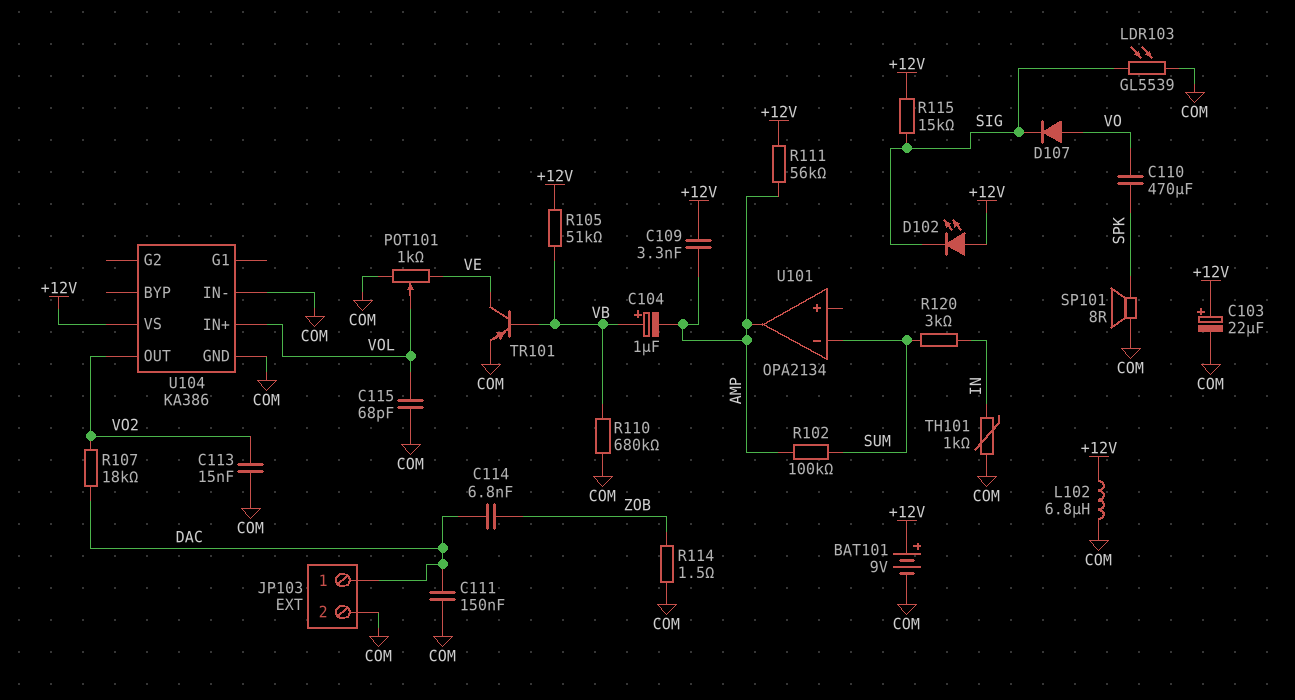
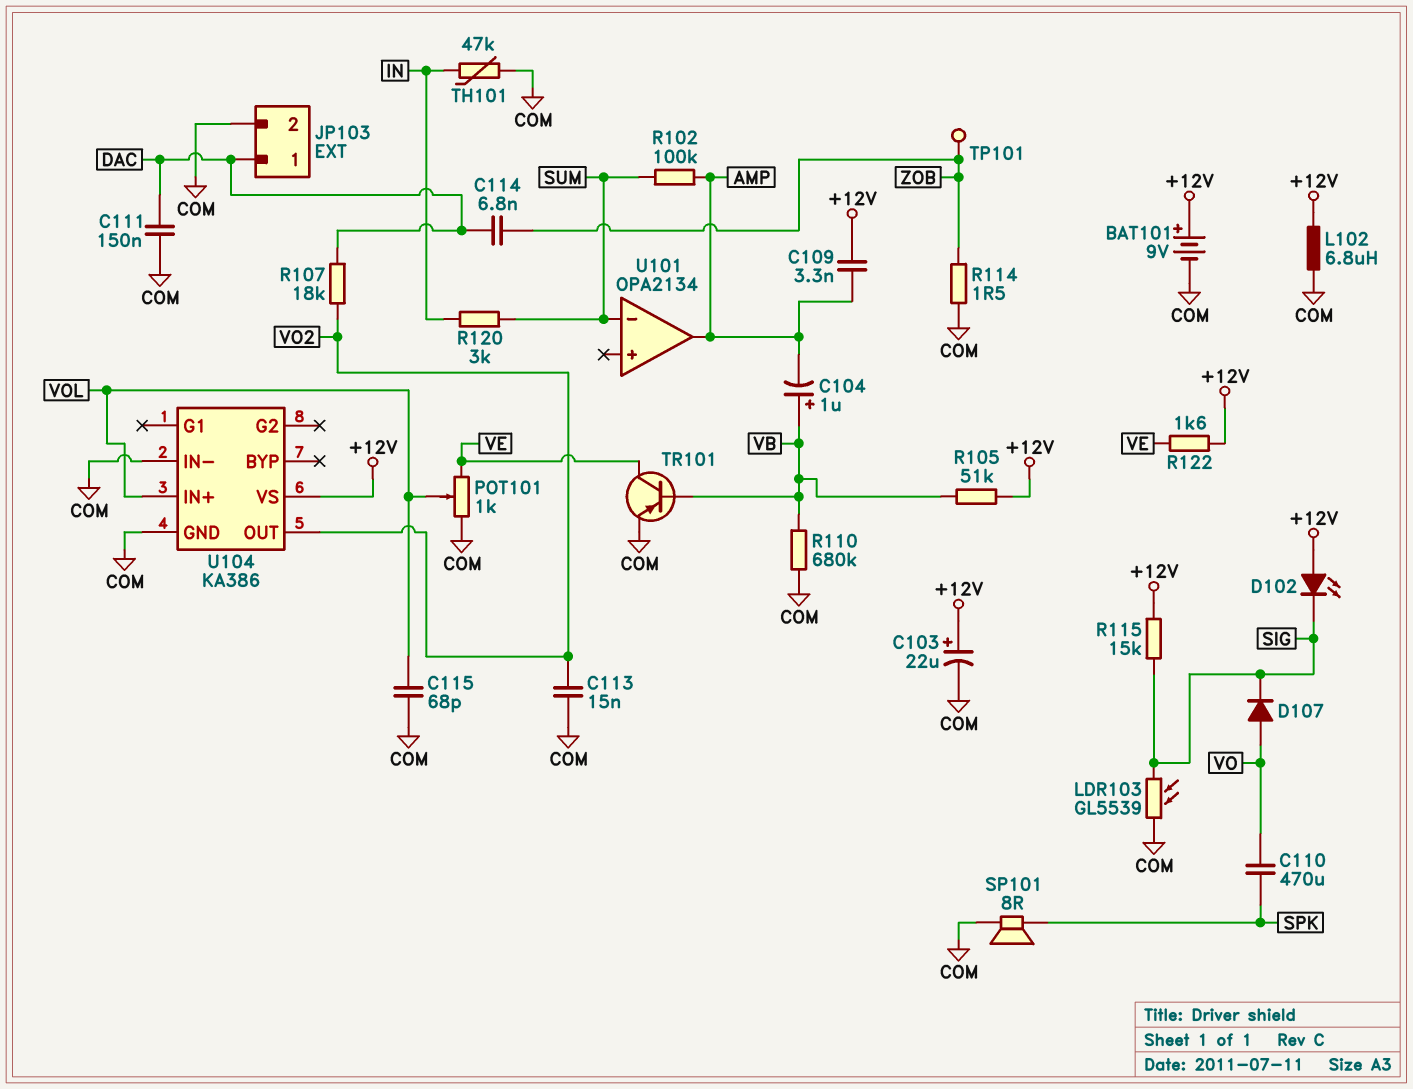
R111: 56k (+12V, AMP) -> none
R122: none -> 1.6k (+12V, VE)
TH101: 1k (COM, IN) -> 47k (COM, IN)
TP101: none -> test point (ZOB)

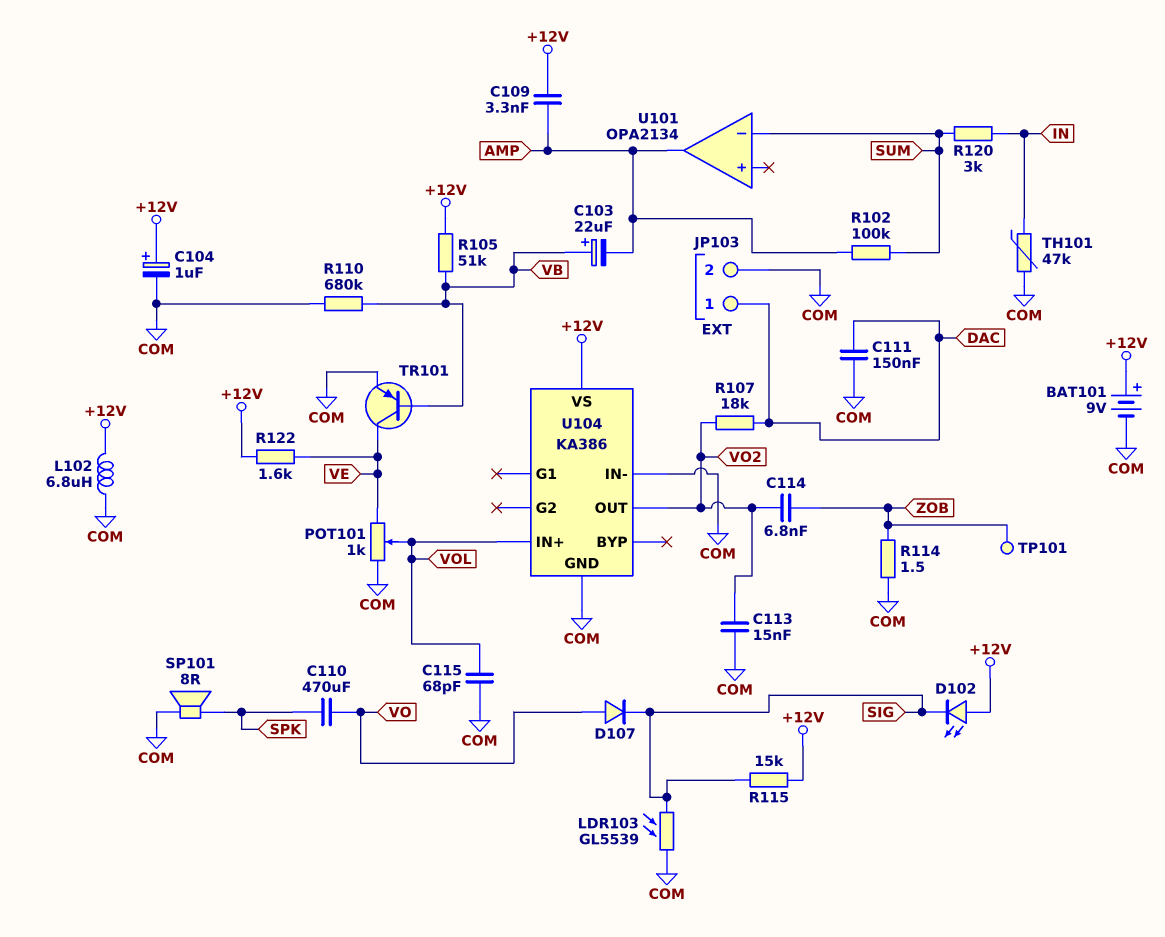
C103: 22uF (plus +12V, minus COM) -> 22uF (plus VB, minus AMP)
C104: 1uF (plus VB, minus AMP) -> 1uF (plus +12V, minus COM)
C114: 6.8nF (DAC, ZOB) -> 6.8nF (VO2, ZOB)

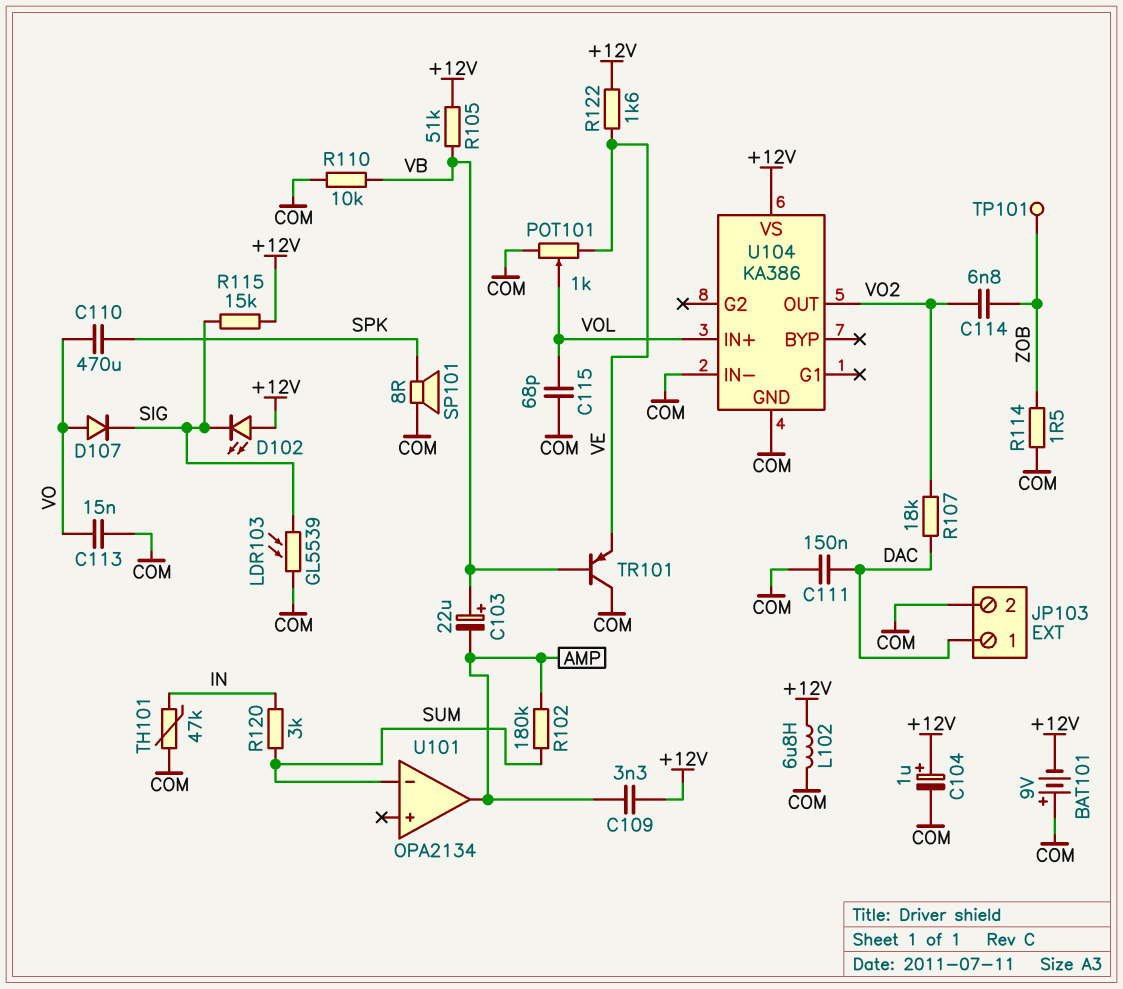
BAT101: 9V (plus +12V, minus COM) -> 9V (plus COM, minus +12V)
C113: 15nF (COM, VO2) -> 15nF (COM, VO)
R102: 100k (AMP, SUM) -> 180k (AMP, SUM)
R110: 680k (COM, VB) -> 10k (COM, VB)
TR101: PNP (B VB, C VE, E COM) -> PNP (B VB, C COM, E VE)

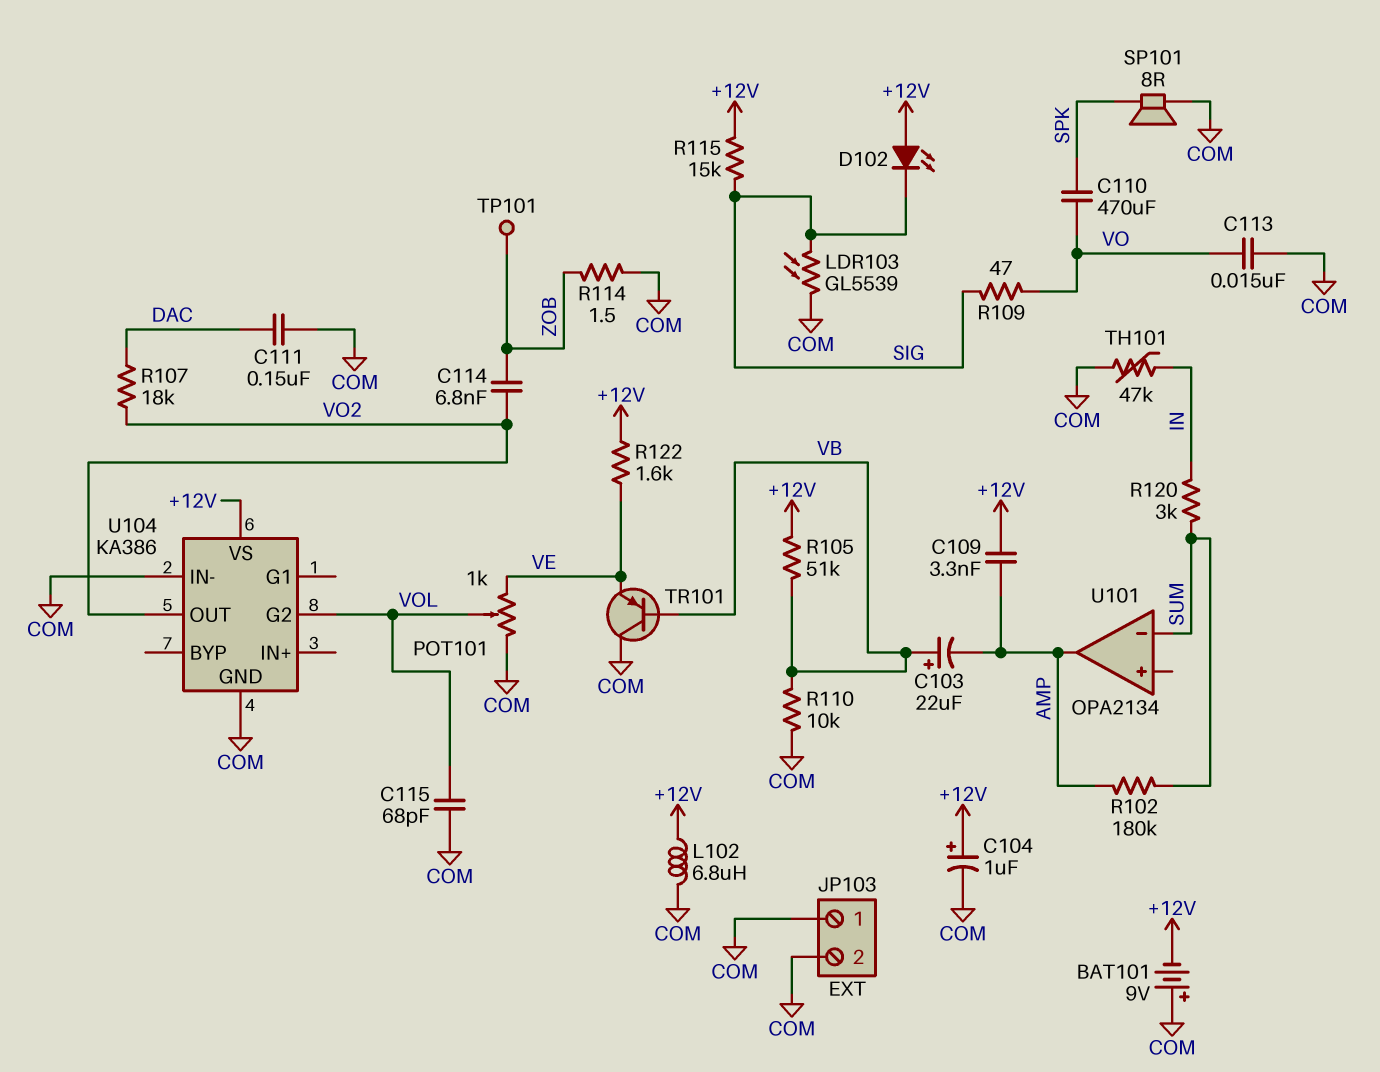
D107: diode (A VO, K SIG) -> none
JP103 pin 1: DAC -> COM
R109: none -> 47 (SIG, VO)
U104 pin G2: none -> VOL
U104 pin IN+: VOL -> none

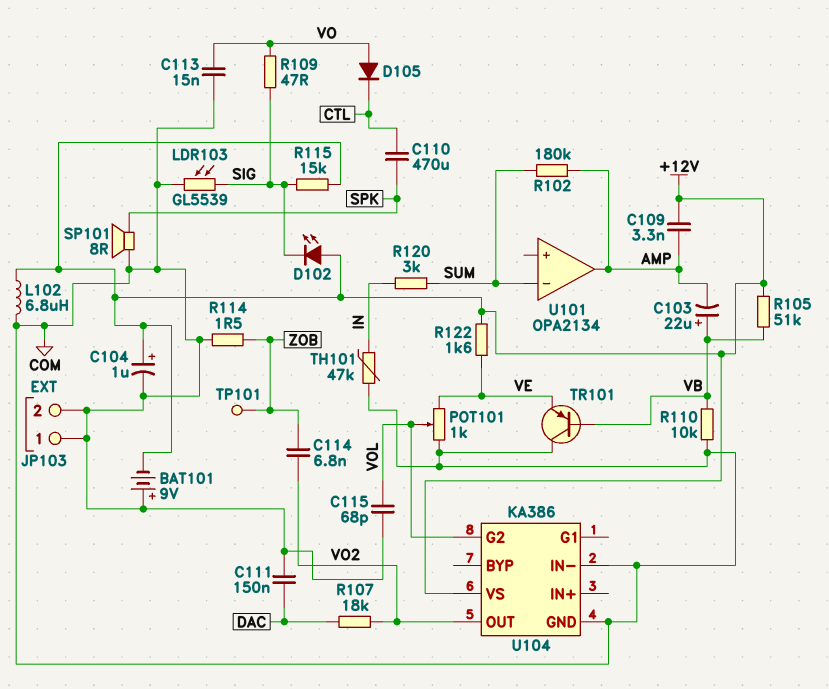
C110: 470uF (SPK, VO) -> 470uF (CTL, SPK)
D105: none -> diode (A VO, K CTL)

